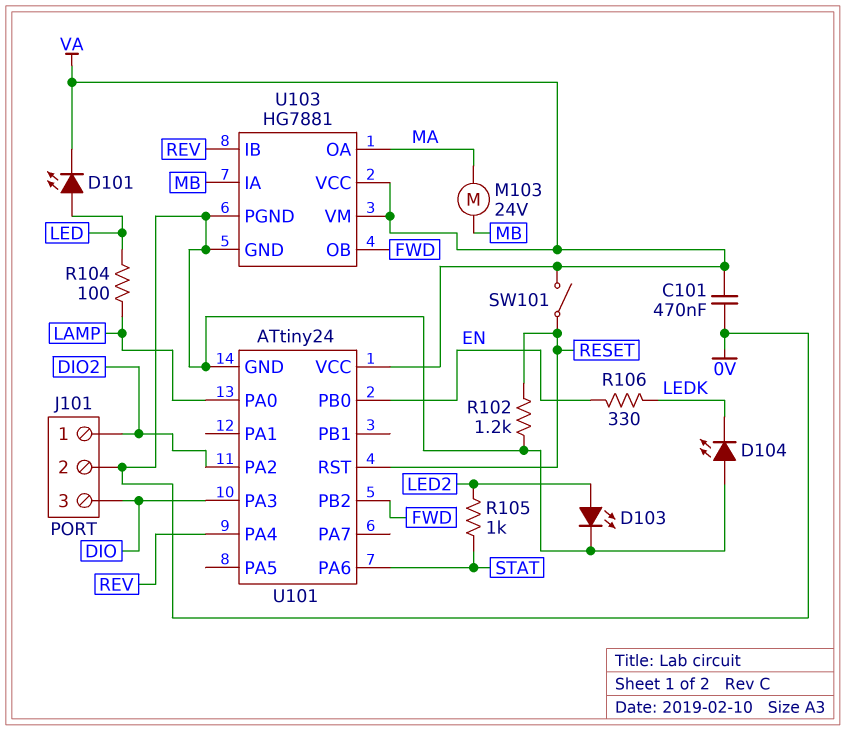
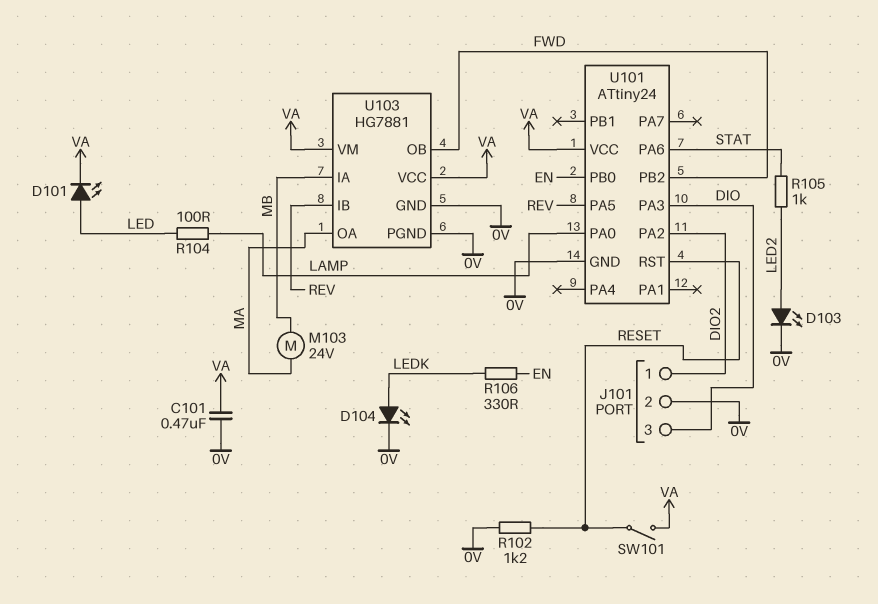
D104: LED (A 0V, K LEDK) -> LED (A LEDK, K 0V)
U101 pin PA4: REV -> none
U101 pin PA5: none -> REV

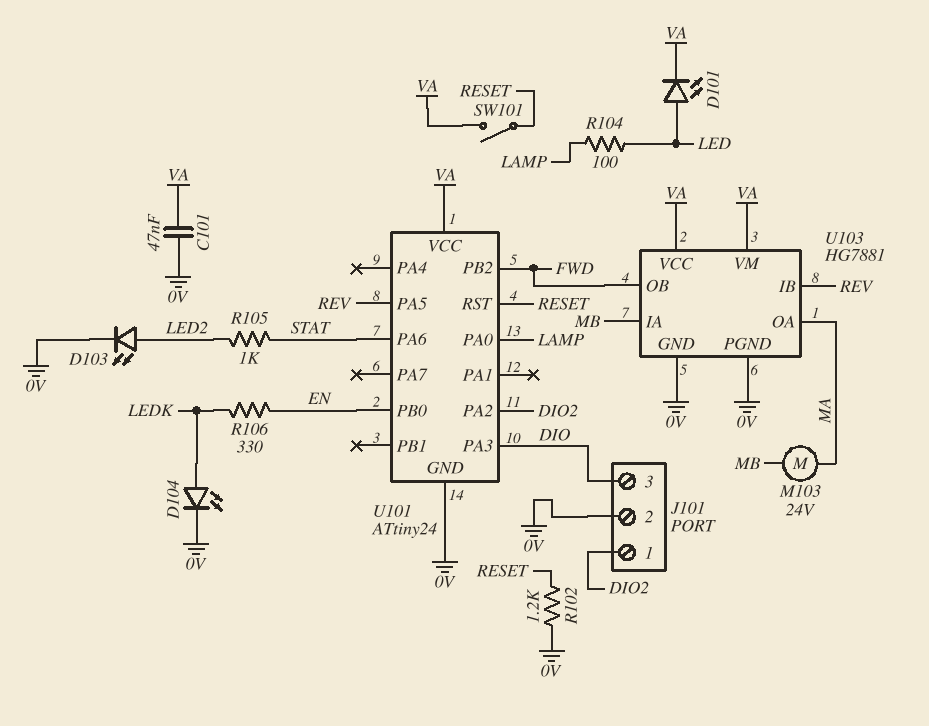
C101: 470nF (0V, VA) -> 47nF (0V, VA)

